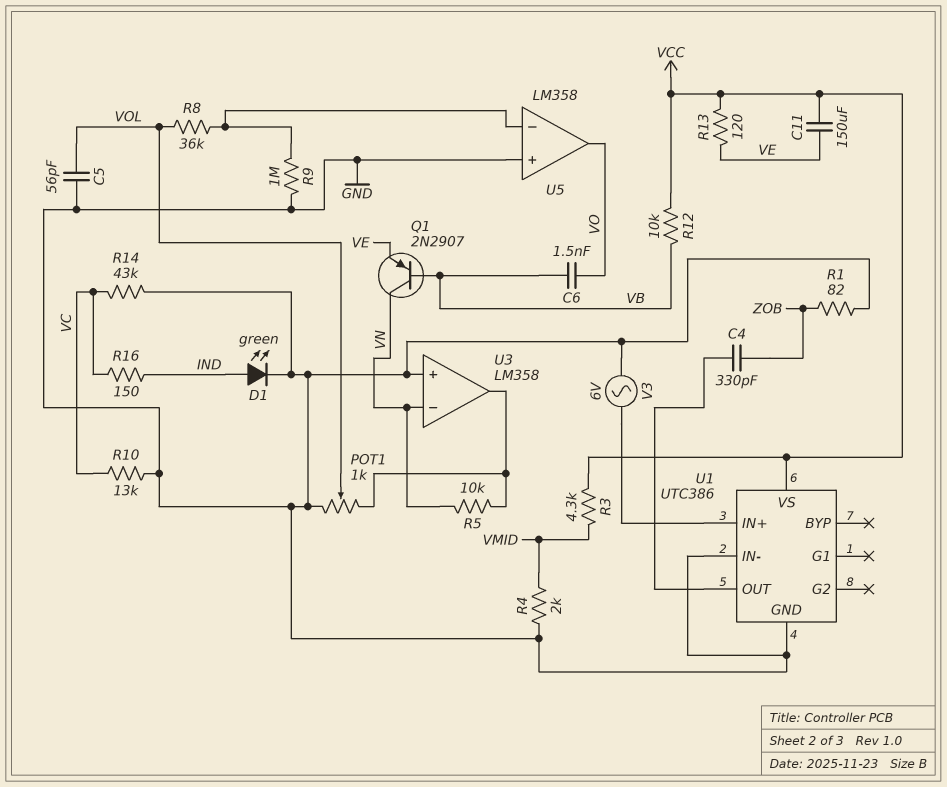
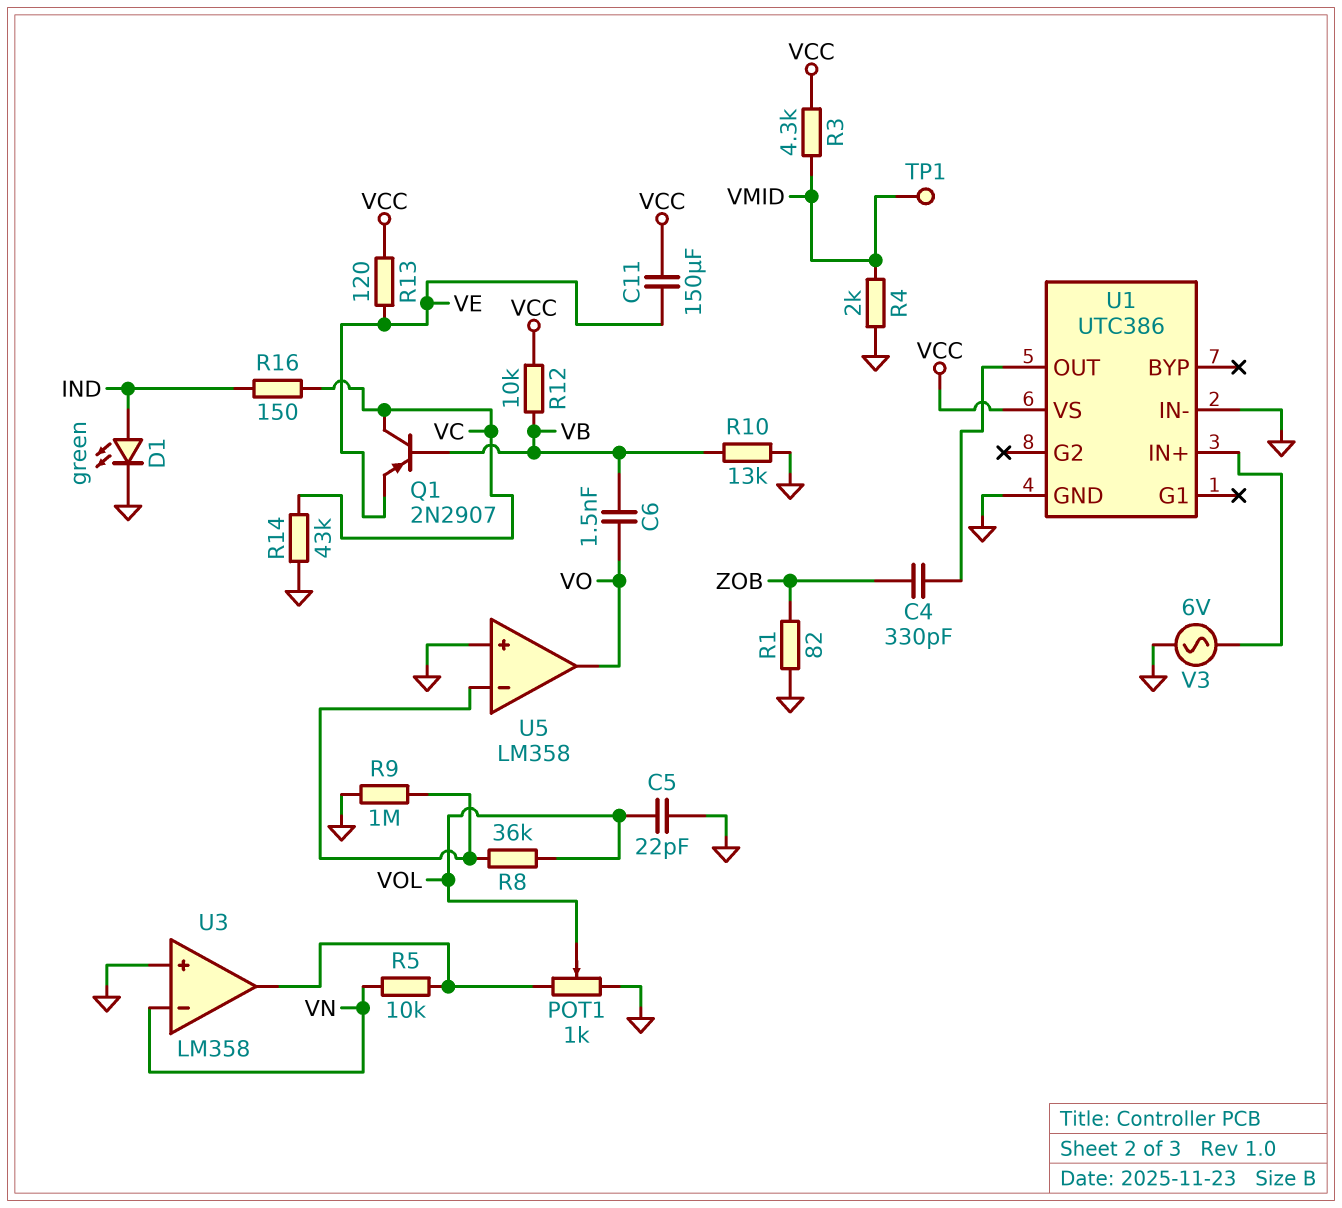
C5: 56pF (GND, VOL) -> 22pF (GND, VOL)
Q1: PNP 2N2907 (B VB, C VN, E VE) -> PNP 2N2907 (B VB, C VC, E VE)
R10: 13k (GND, VC) -> 13k (GND, VB)
TP1: none -> test point (VMID)

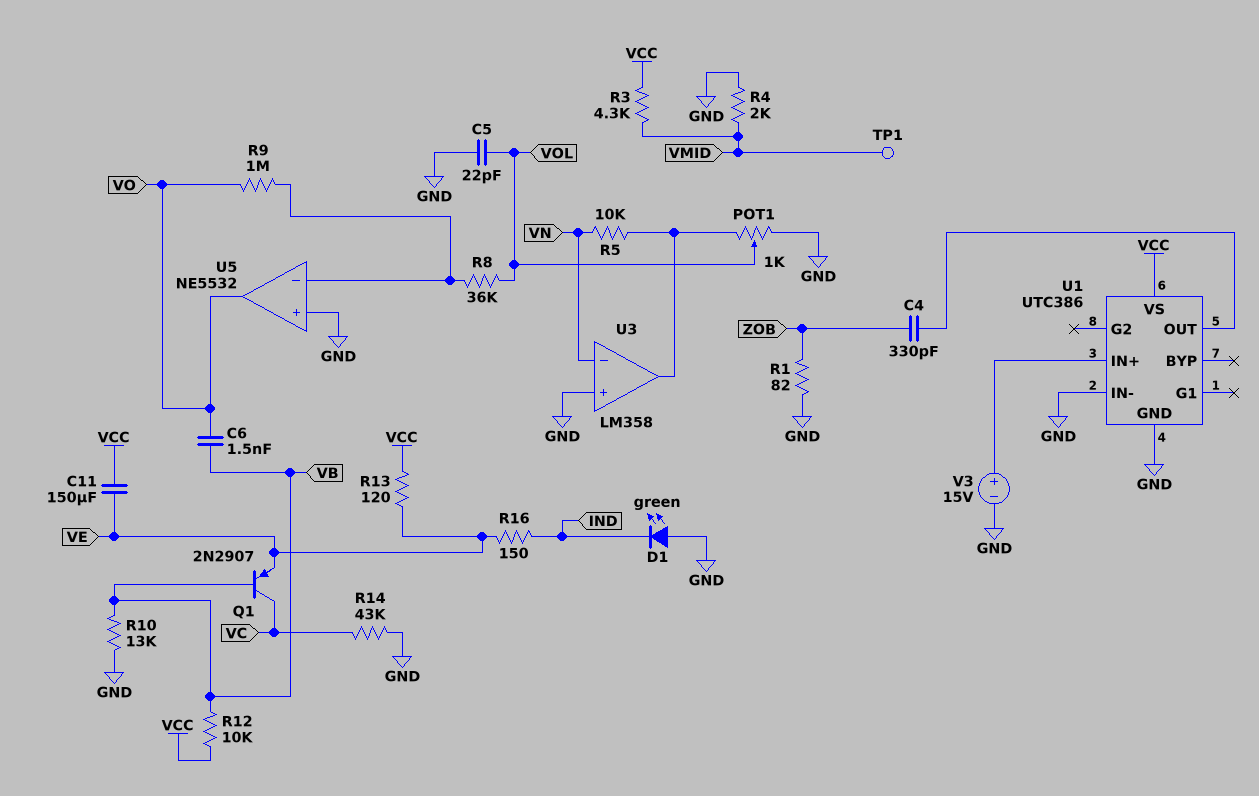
D1: LED green (A IND, K GND) -> LED green (A GND, K IND)
R9: 1M (GND, U5/in-) -> 1M (U5/in-, VO)
R16: 150 (IND, VC) -> 150 (IND, VE)
U5: LM358 -> NE5532
V3: AC 6V (GND, U1/IN+) -> 15V (plus U1/IN+, minus GND)

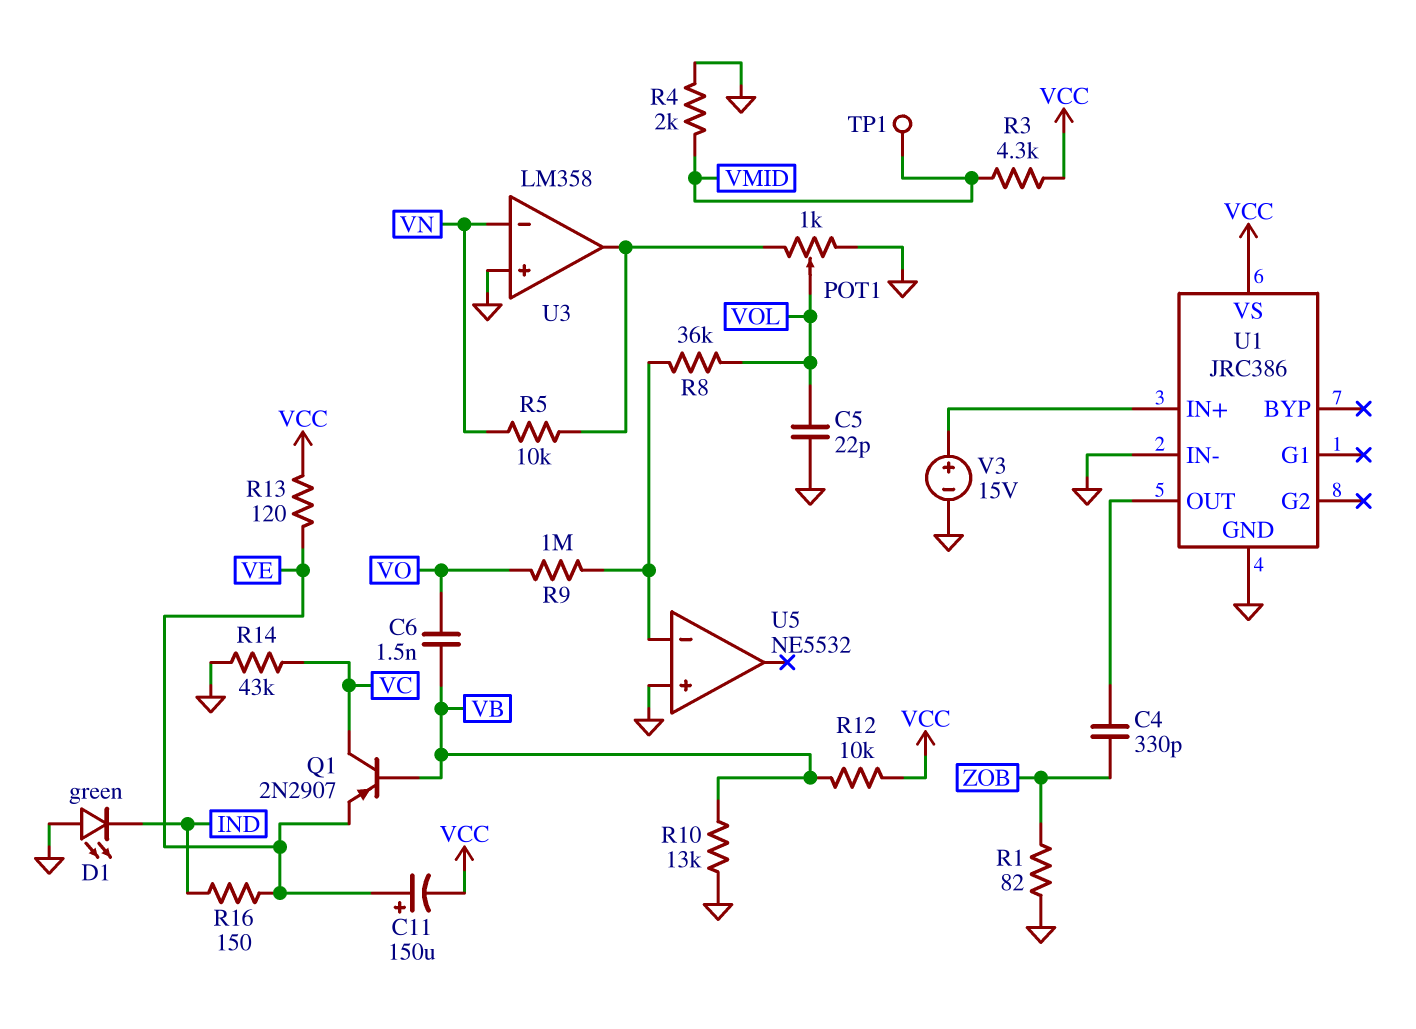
C11: 150uF (VCC, VE) -> 150uF (plus VE, minus VCC)
U1: UTC386 -> JRC386
U5 pin out: VO -> none

